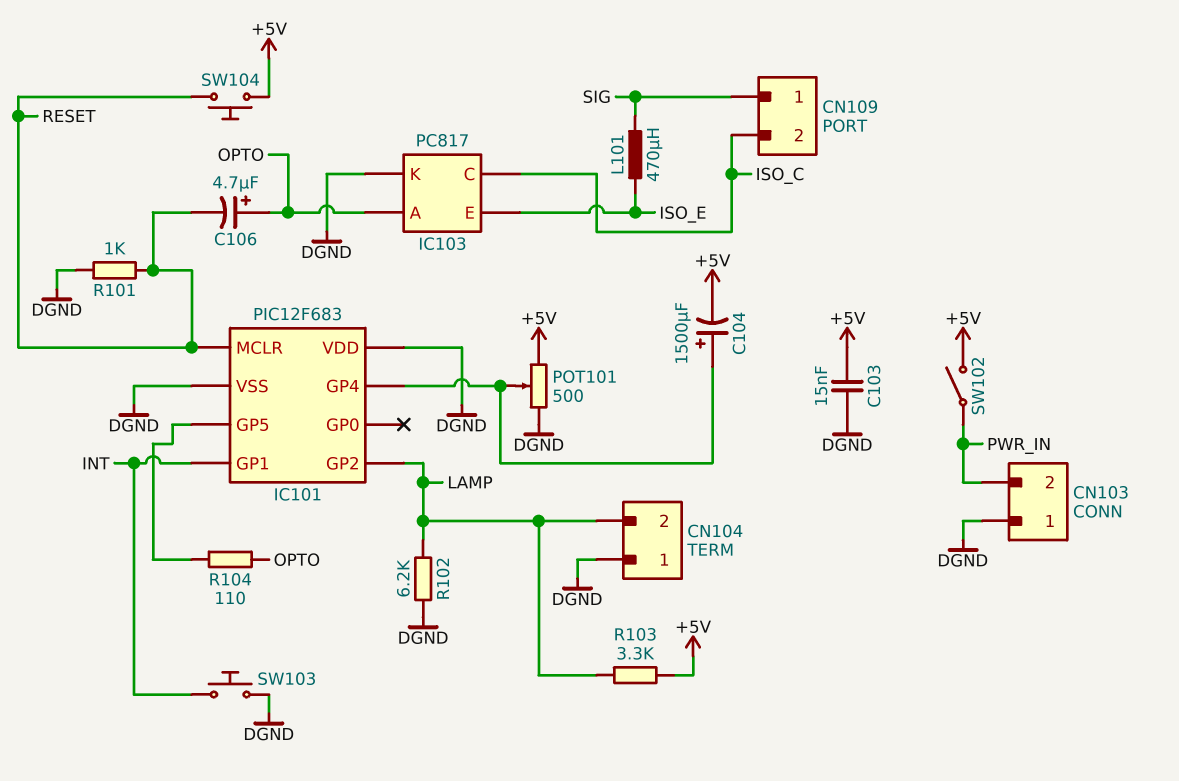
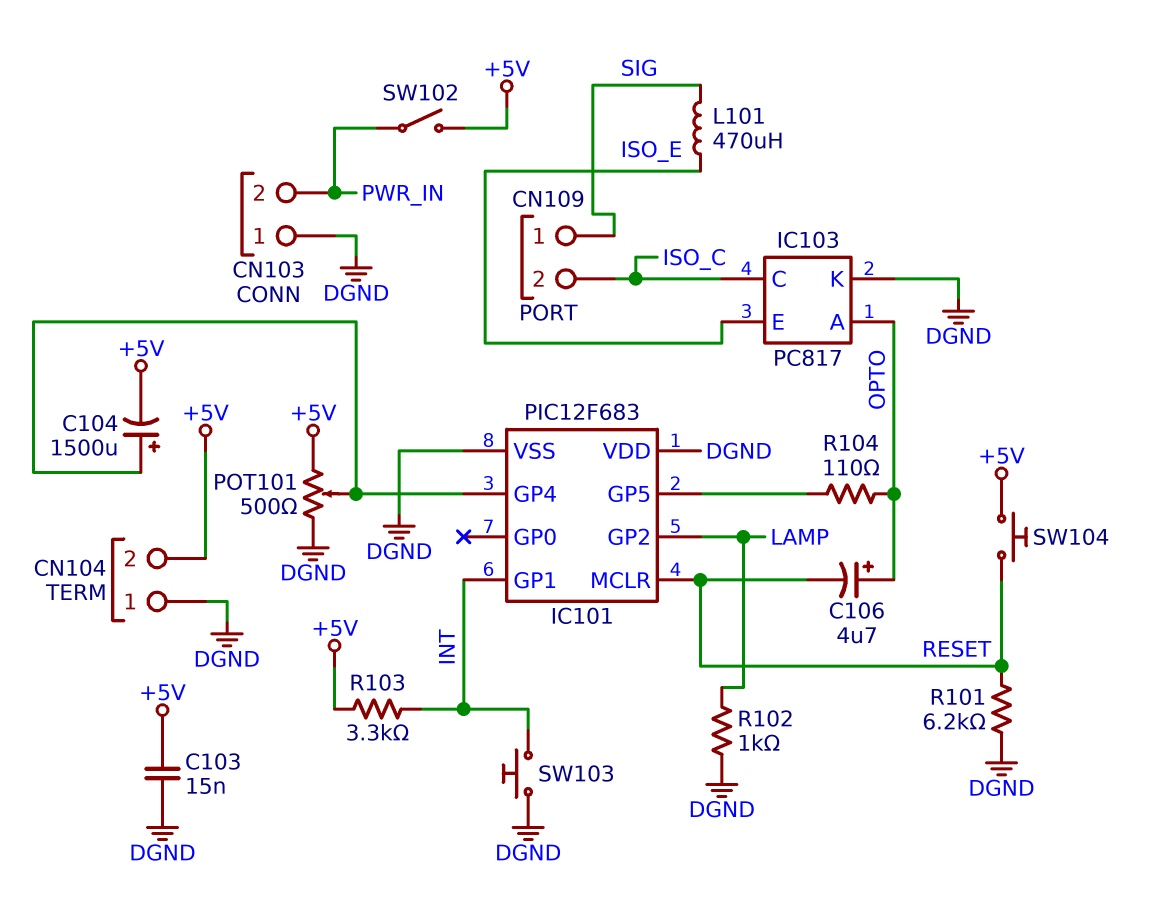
CN104 pin 2: LAMP -> +5V
R101: 1k (DGND, RESET) -> 6.2k (DGND, RESET)
R102: 6.2k (DGND, LAMP) -> 1k (DGND, LAMP)
R103: 3.3k (+5V, LAMP) -> 3.3k (+5V, INT)

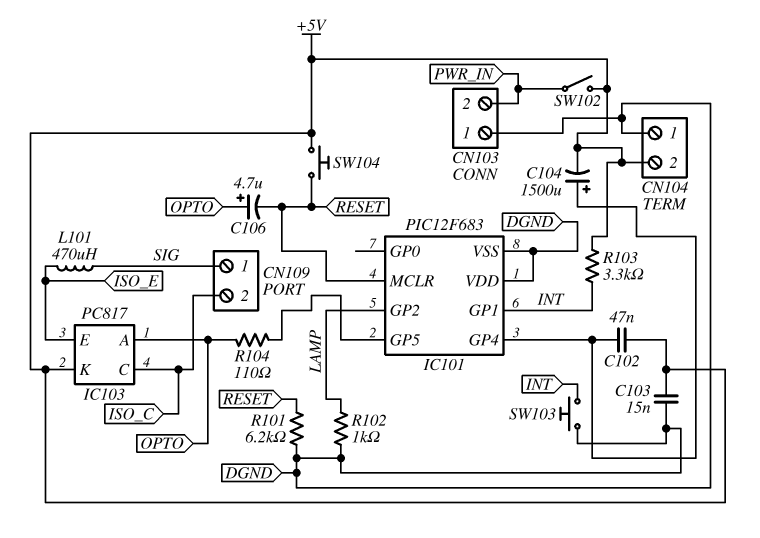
C102: none -> 47nF (+5V, IC101/GP4)
IC103 pin K: DGND -> +5V
POT101: 500 (+5V, DGND, wiper IC101/GP4) -> none

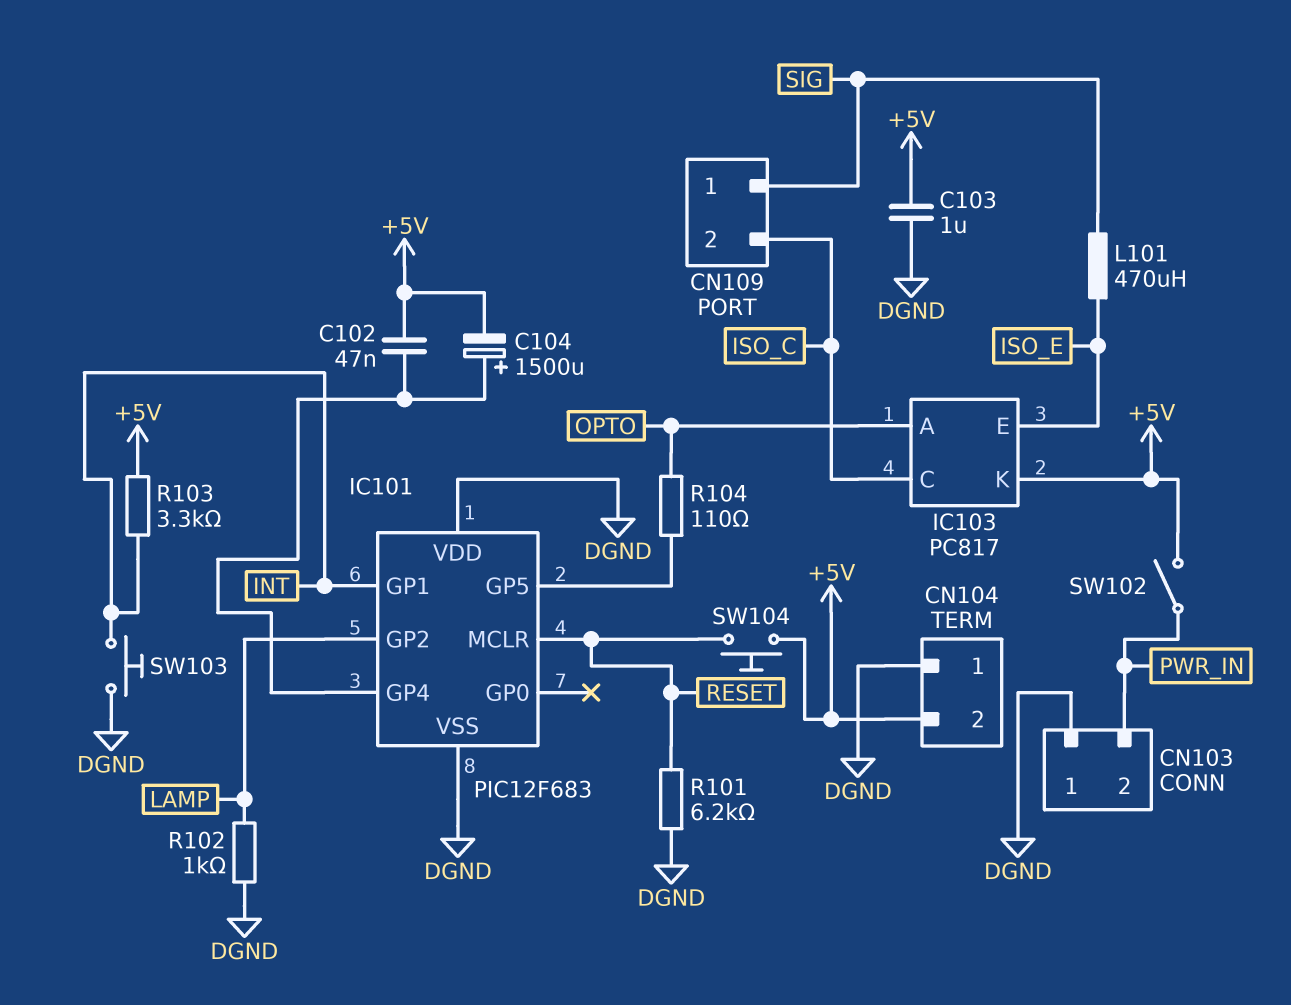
C103: 15nF (+5V, DGND) -> 1uF (+5V, DGND)
C106: 4.7uF (plus OPTO, minus RESET) -> none

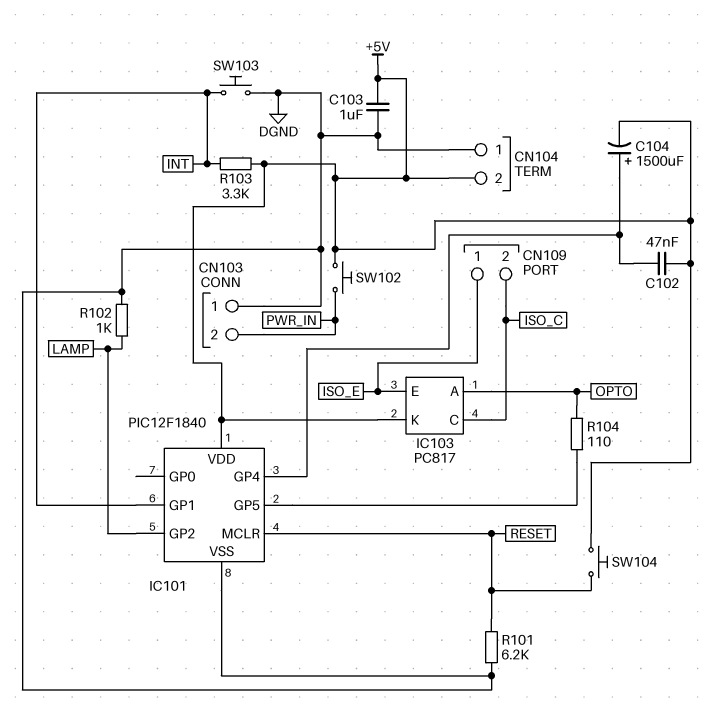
CN109 pin 1: SIG -> ISO_E
IC101: PIC12F683 -> PIC12F1840
IC101 pin VDD: DGND -> +5V
L101: 470uH (ISO_E, SIG) -> none
SW102: switch (+5V, PWR_IN) -> button (+5V, PWR_IN)

